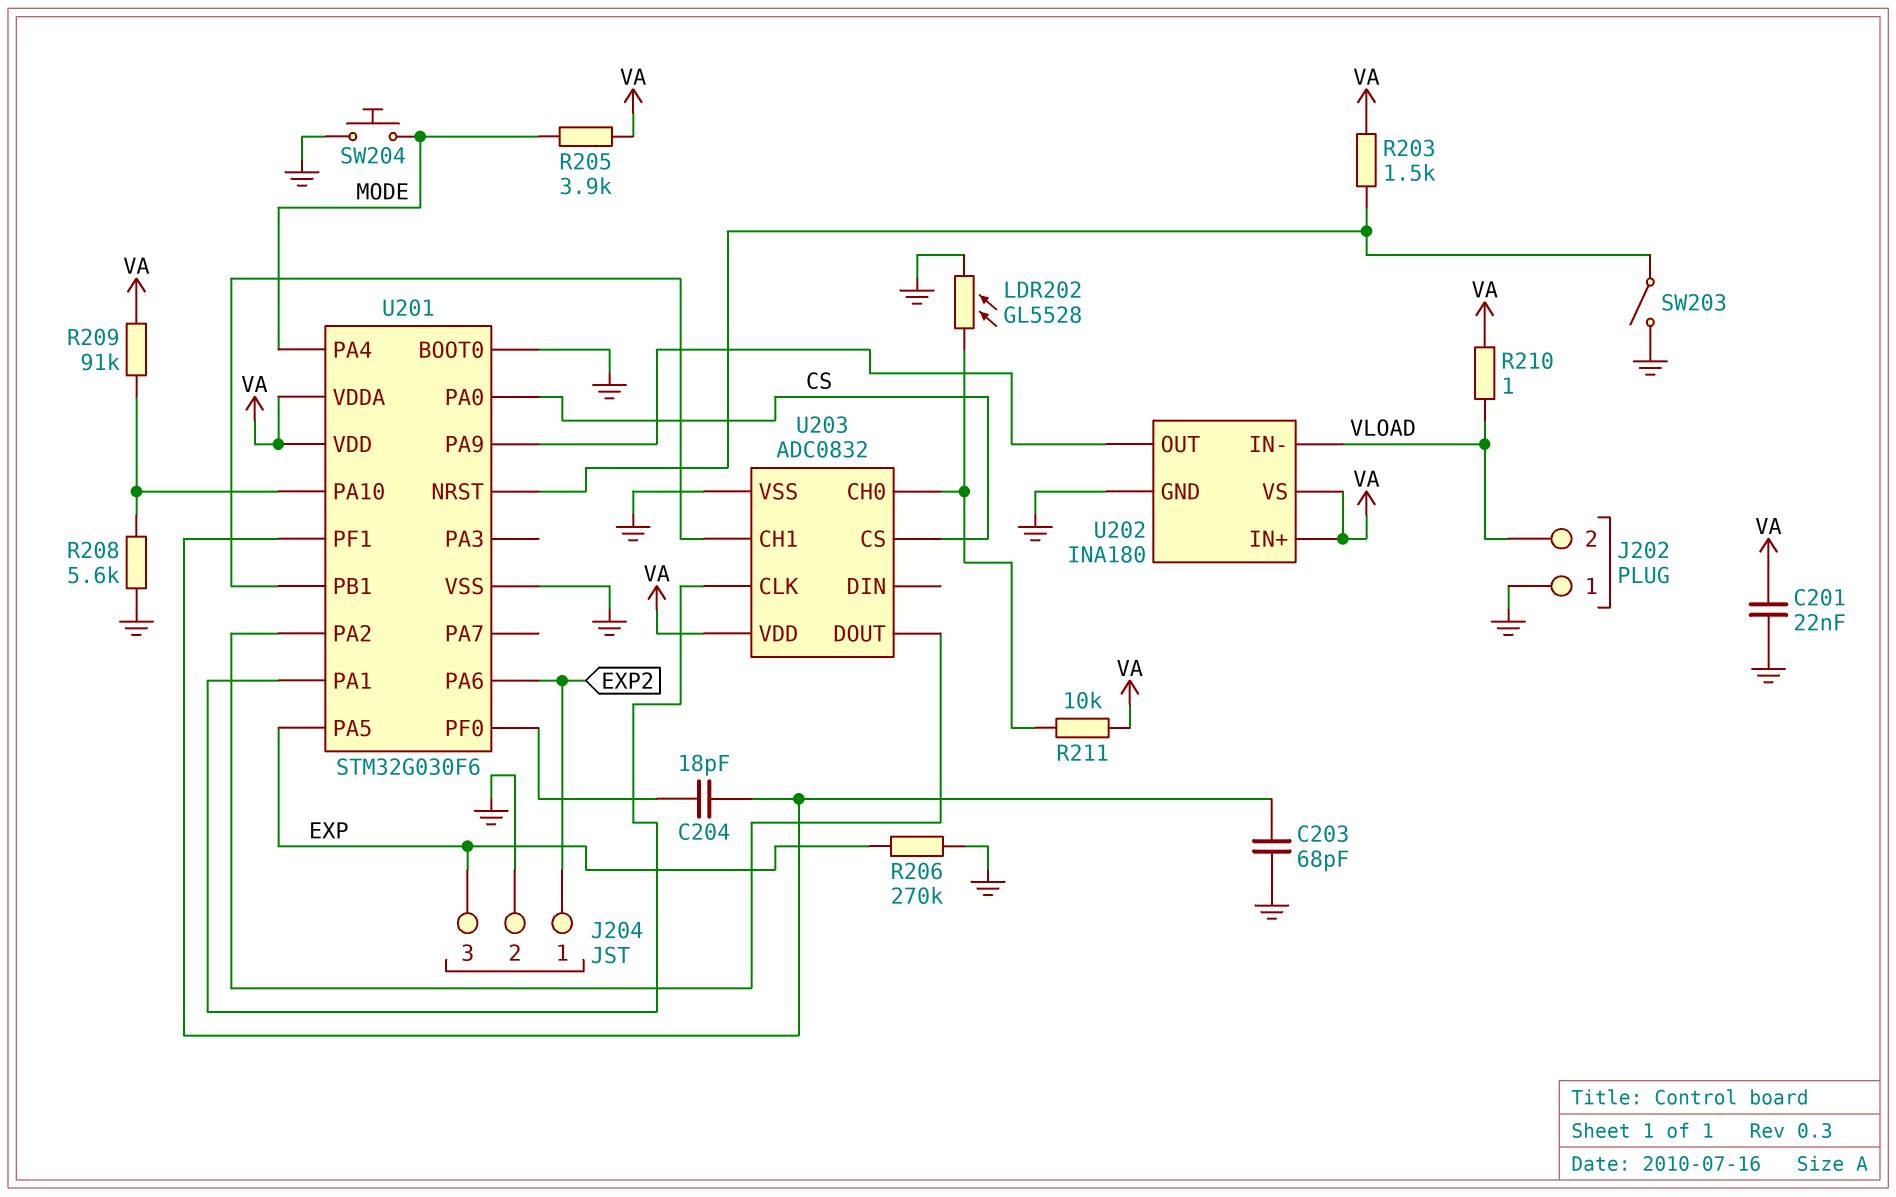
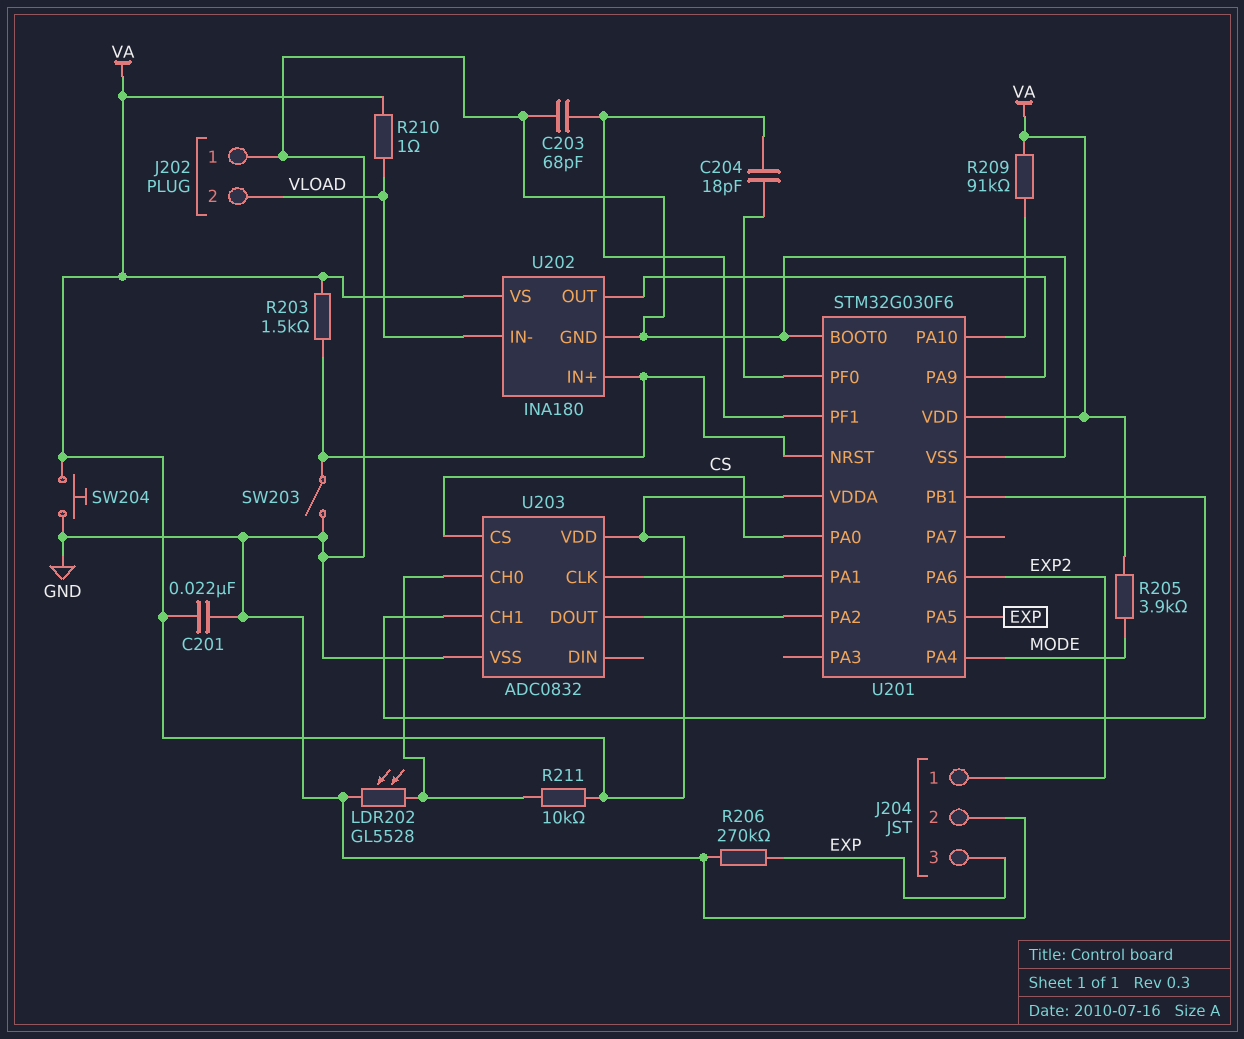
R208: 5.6k (GND, U201/PA10) -> none
SW204: button (GND, MODE) -> button (GND, VA)
U202 pin IN+: VA -> U201/NRST

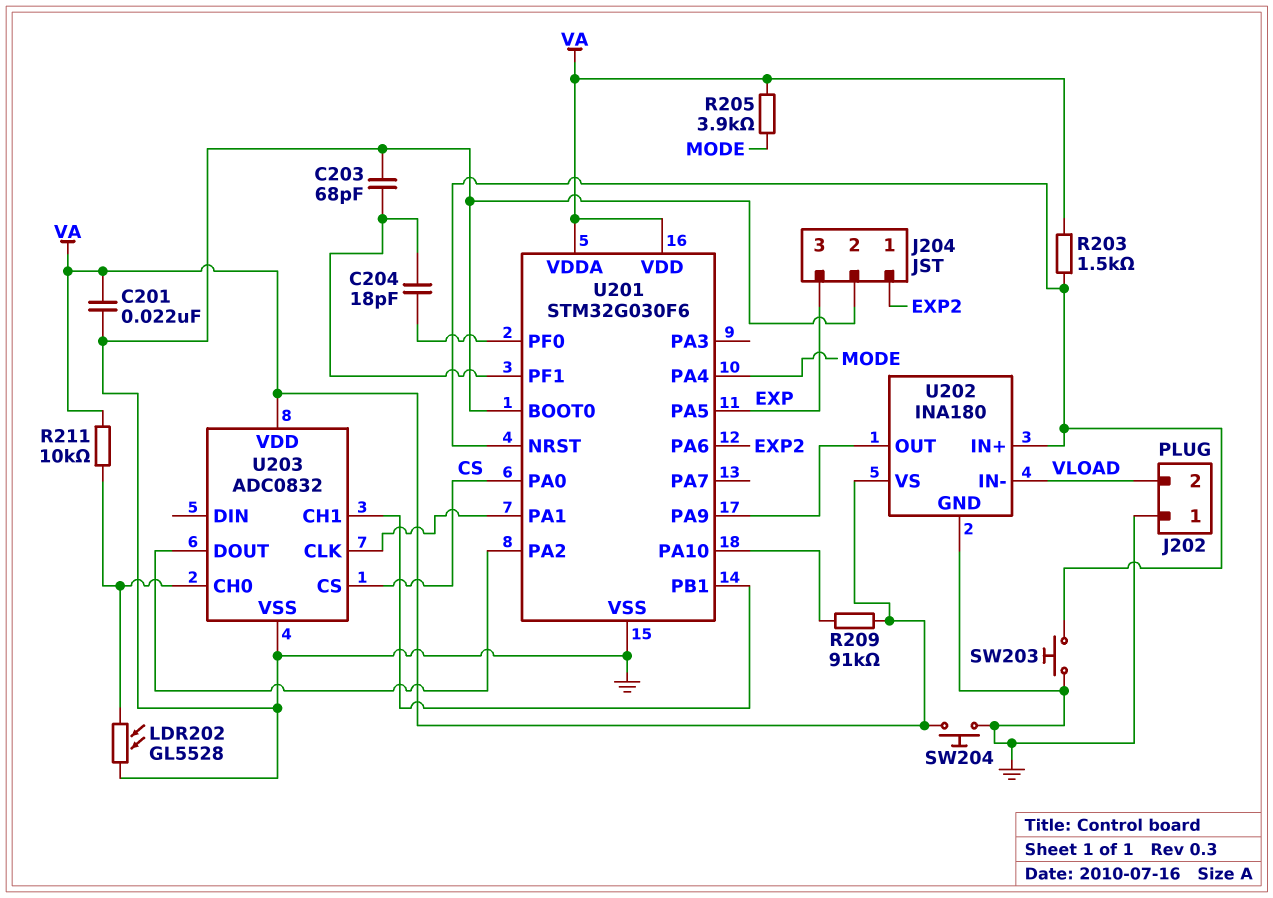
R206: 270k (EXP, GND) -> none
R210: 1 (VA, VLOAD) -> none
SW203: switch (GND, U201/NRST) -> button (GND, U201/NRST)

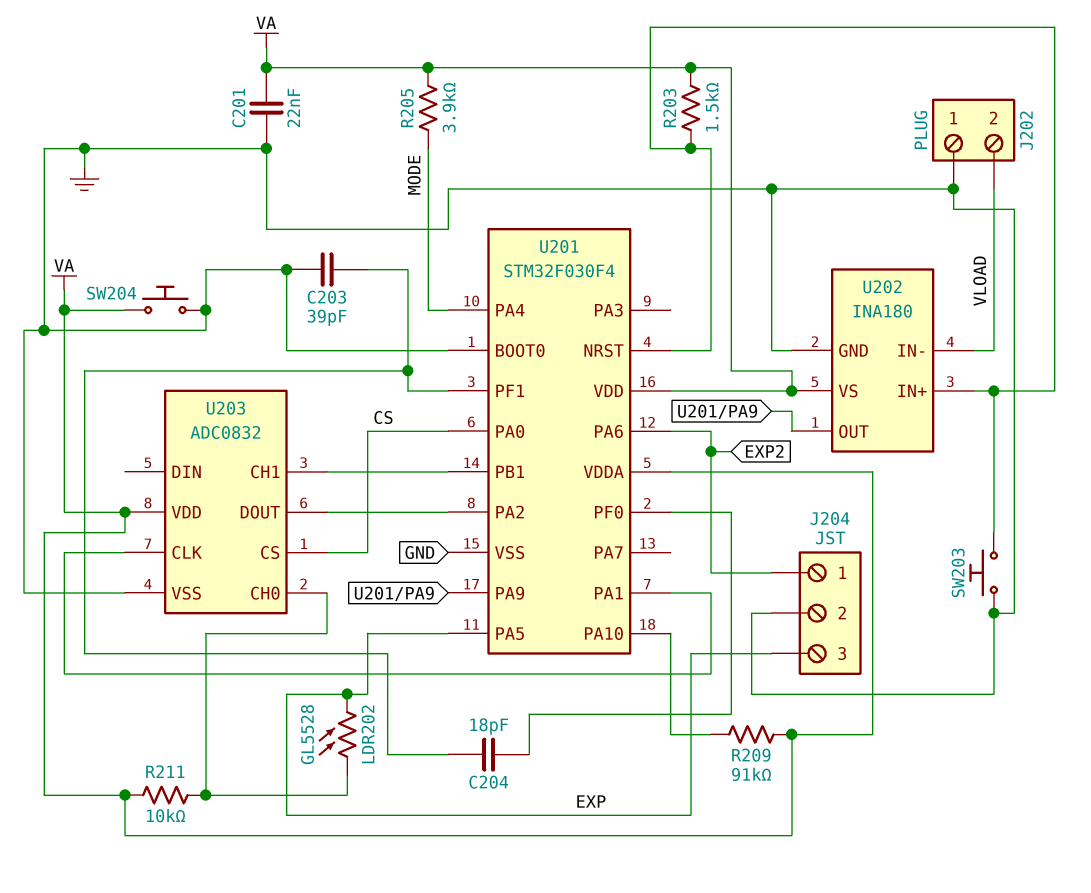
C203: 68pF (GND, U201/PF1) -> 39pF (GND, U201/PF1)
LDR202: GL5528 (GND, U203/CH0) -> GL5528 (EXP, U203/CH0)
U201: STM32G030F6 -> STM32F030F4

